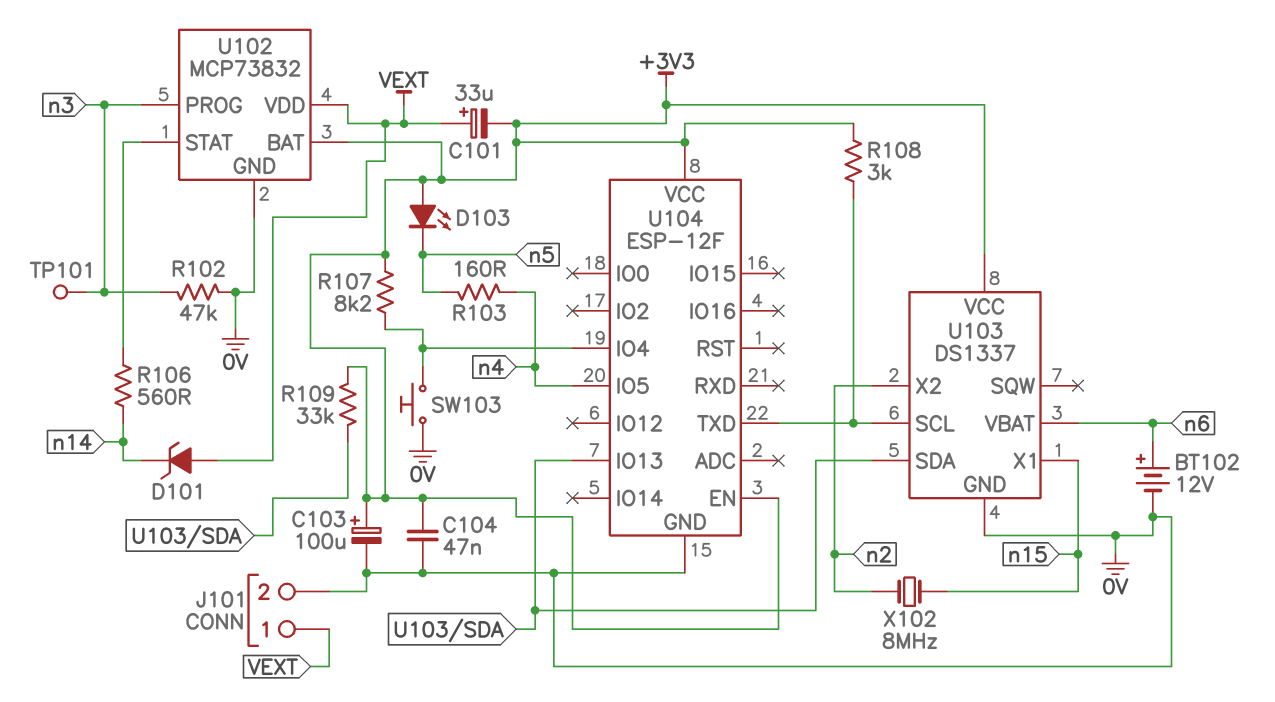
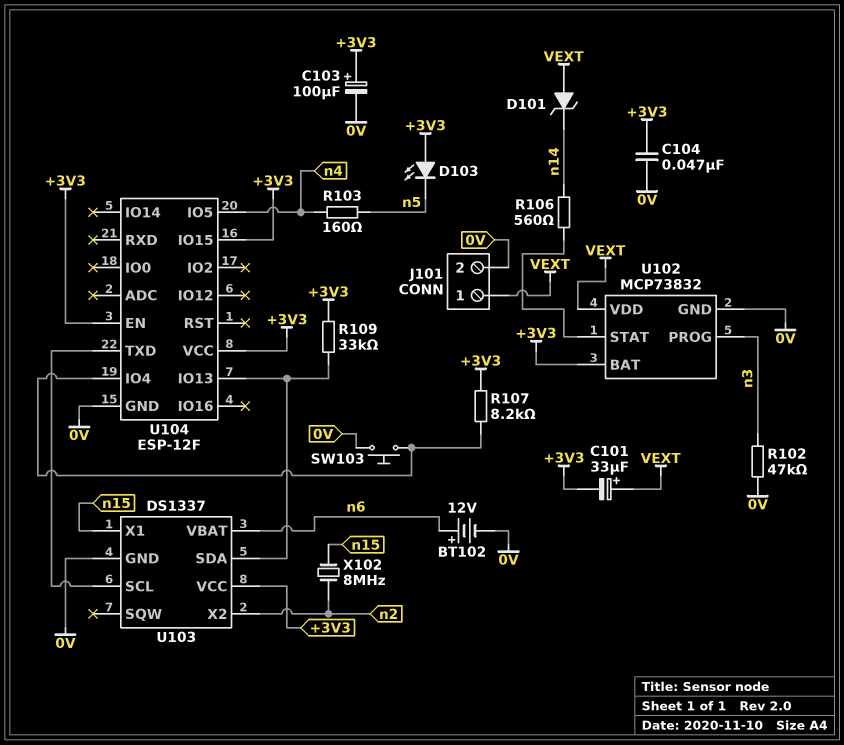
R108: 3k (+3V3, U103/SCL) -> none
TP101: test point (n3) -> none
U104 pin IO15: none -> +3V3

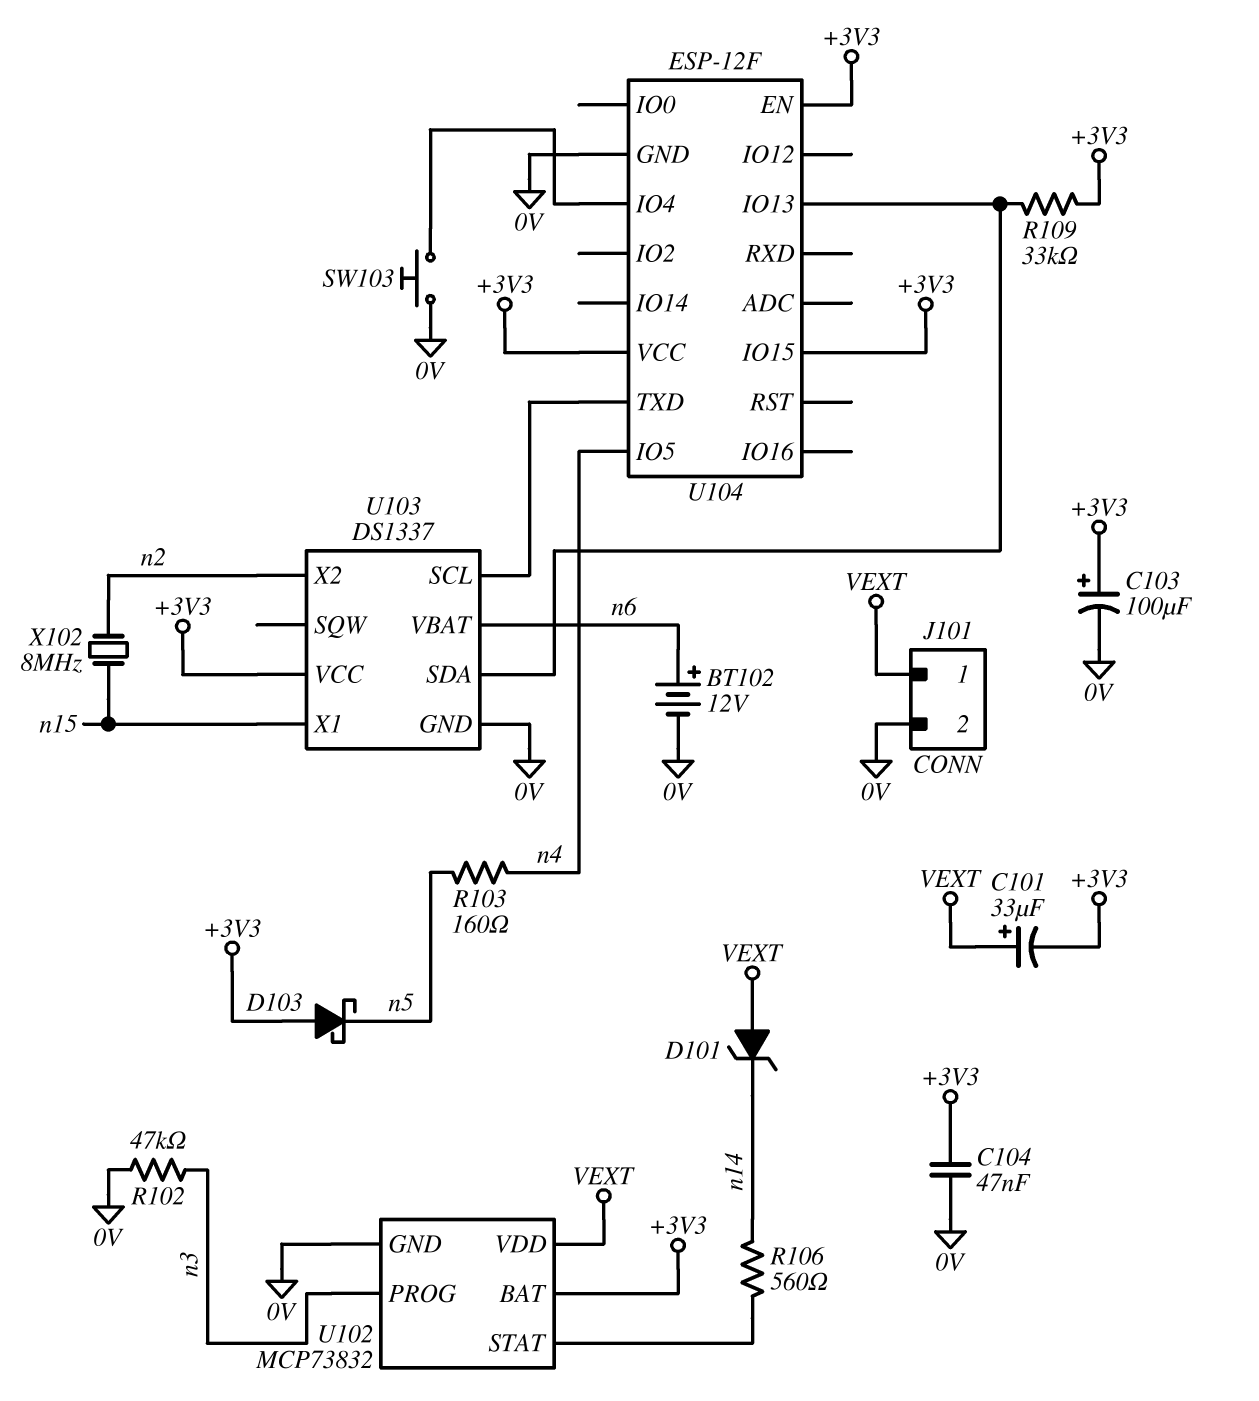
D103: LED (A +3V3, K n5) -> schottky (A +3V3, K n5)
R107: 8.2k (+3V3, U104/IO4) -> none

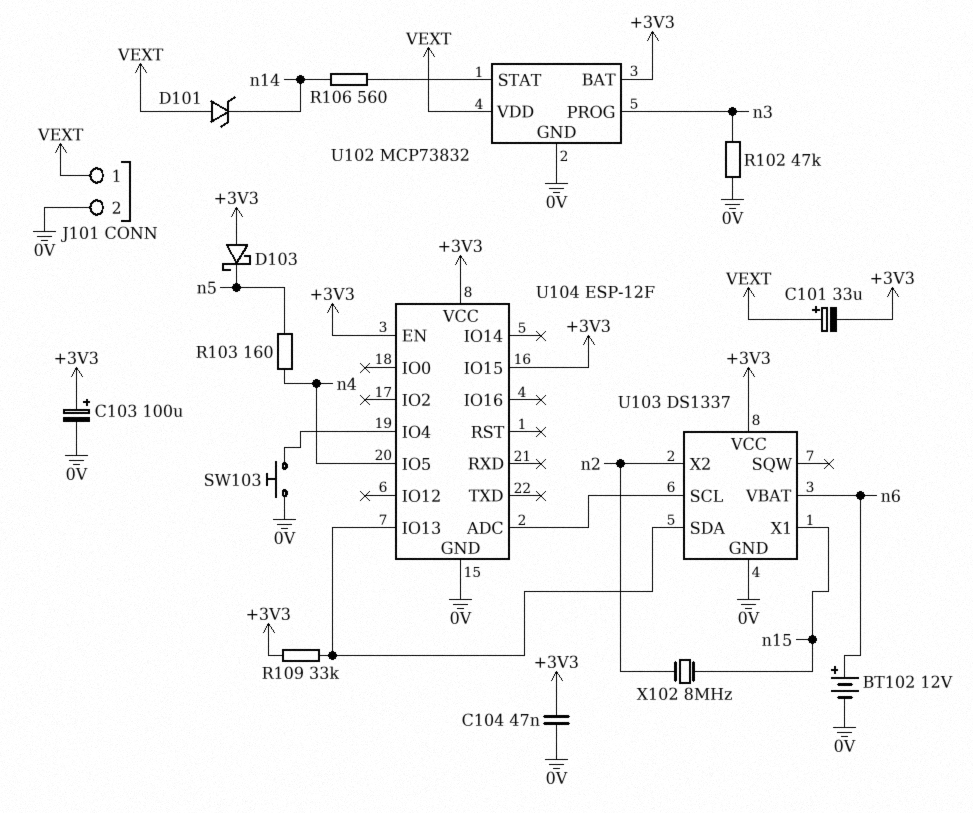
U104 pin ADC: none -> U103/SCL
U104 pin TXD: U103/SCL -> none

